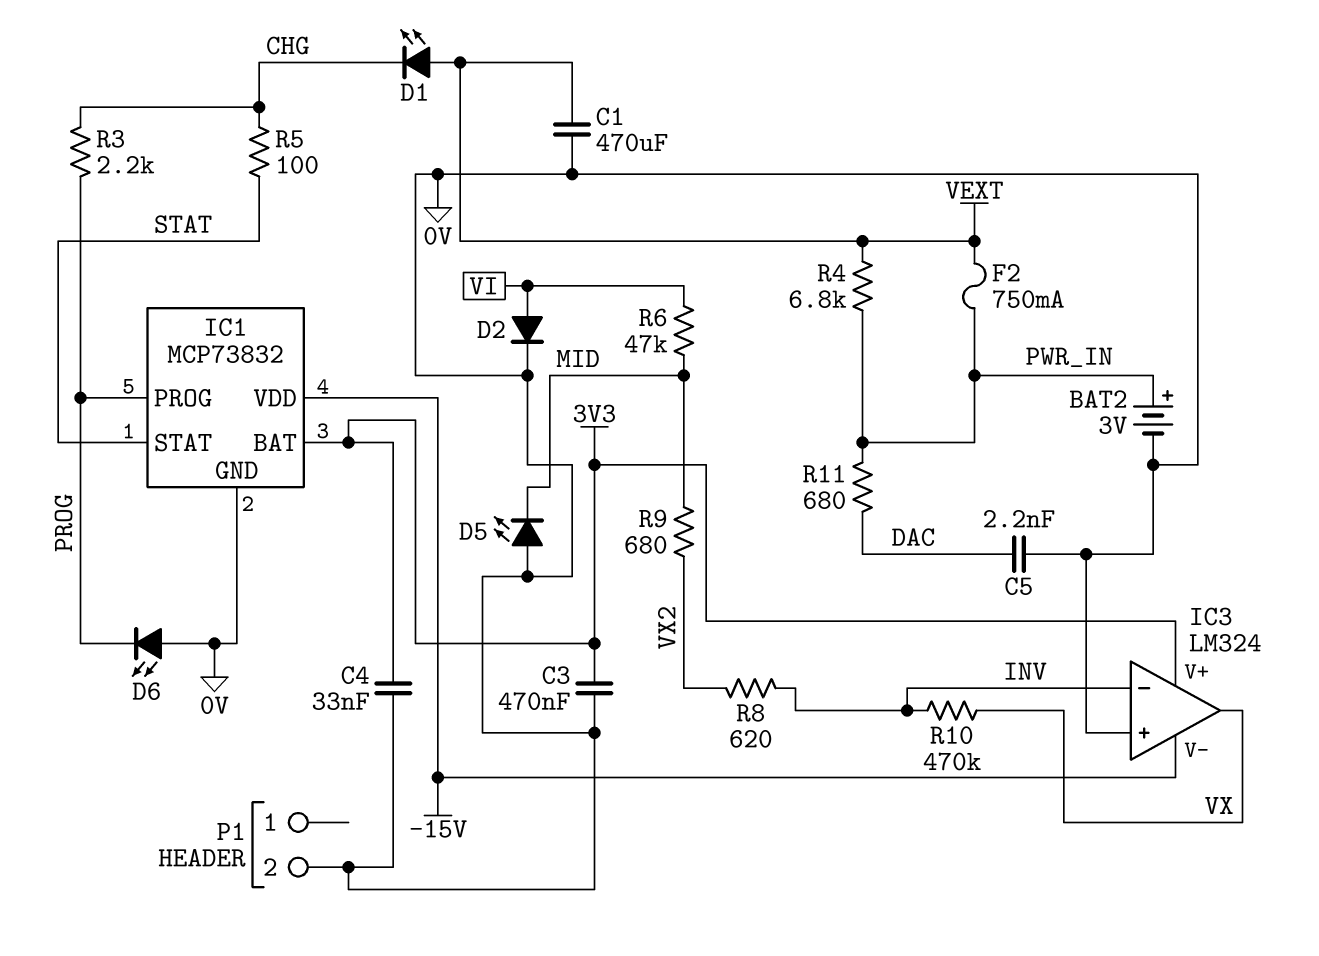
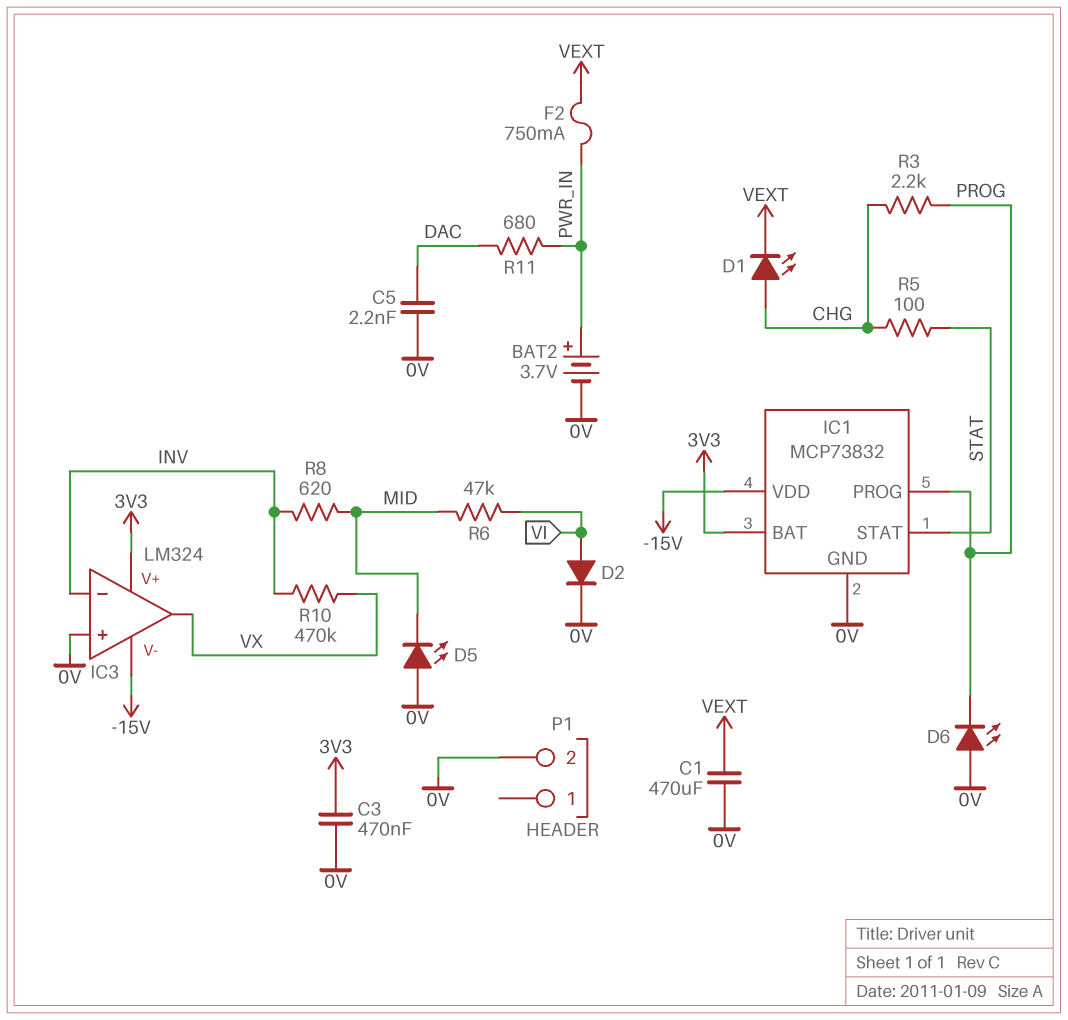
BAT2: 3V (plus PWR_IN, minus 0V) -> 3.7V (plus PWR_IN, minus 0V)
C4: 33nF (0V, 3V3) -> none
D1: LED (A VEXT, K CHG) -> LED (A CHG, K VEXT)
R4: 6.8k (PWR_IN, VEXT) -> none
R8: 620 (INV, VX2) -> 620 (INV, MID)
R9: 680 (MID, VX2) -> none

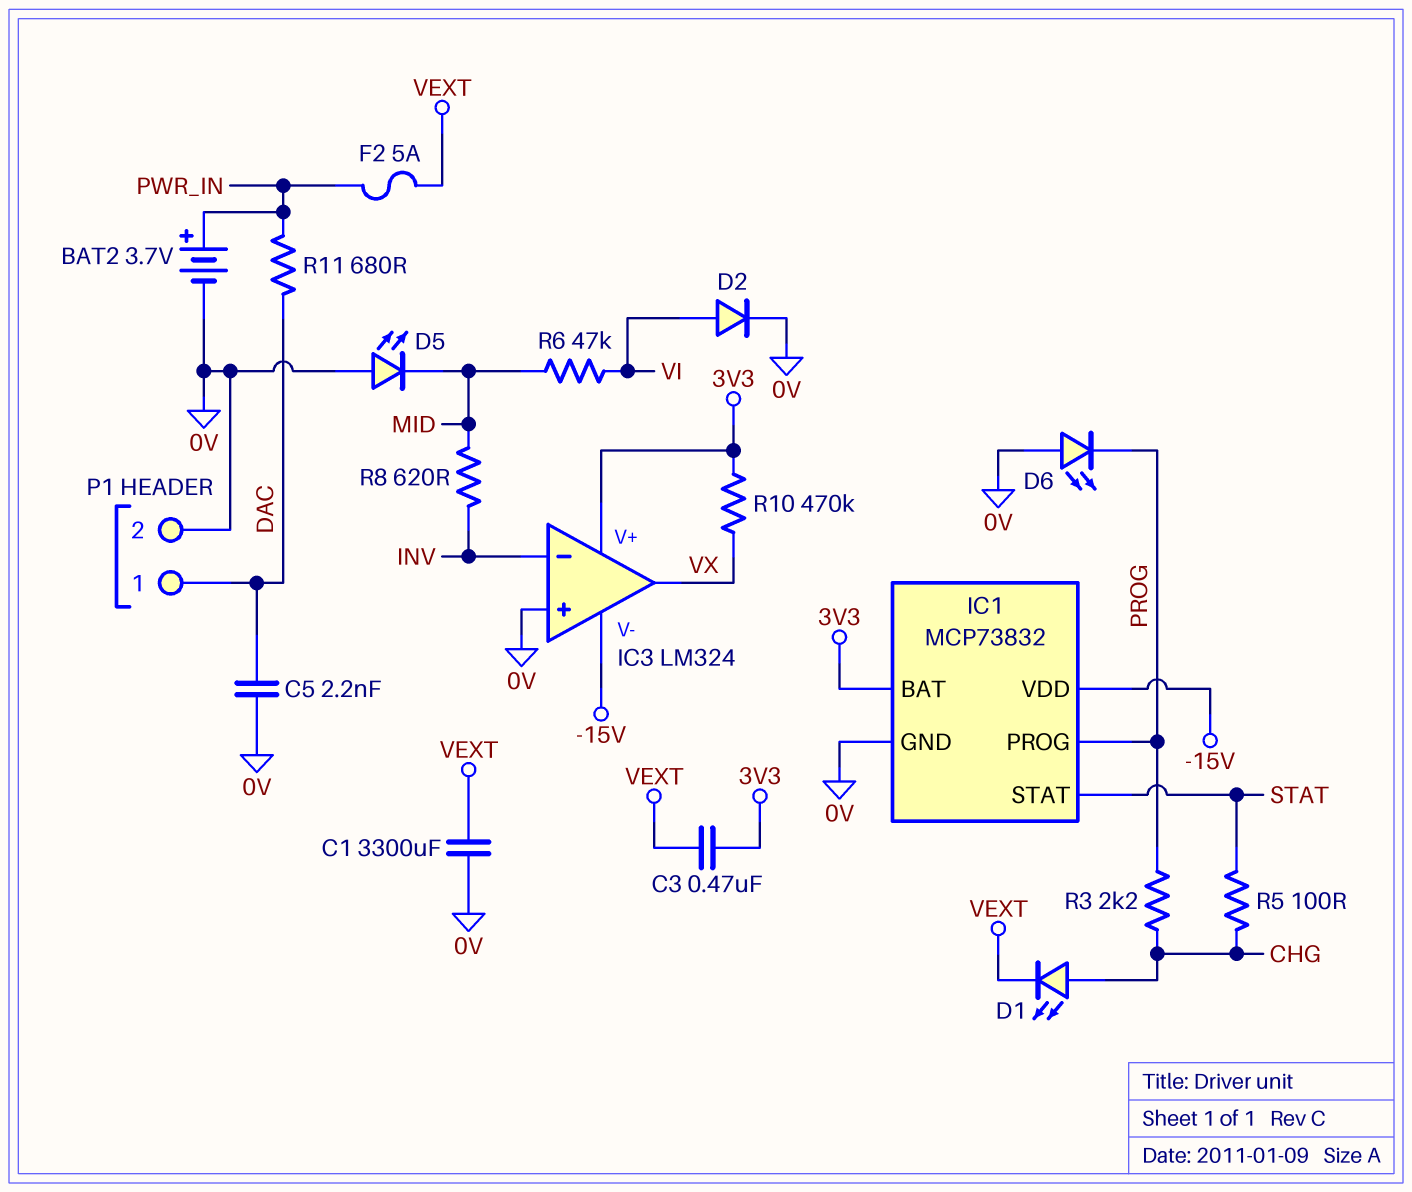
C1: 470uF (0V, VEXT) -> 3300uF (0V, VEXT)
C3: 470nF (0V, 3V3) -> 470nF (3V3, VEXT)
F2: 750mA (PWR_IN, VEXT) -> 5A (PWR_IN, VEXT)
P1 pin 1: none -> DAC
R10: 470k (INV, VX) -> 470k (3V3, VX)

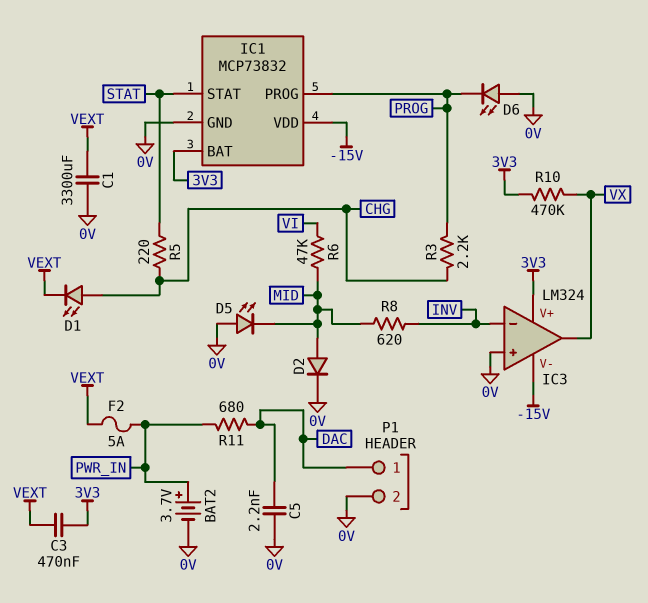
D2: diode (A VI, K 0V) -> diode (A MID, K 0V)
R5: 100 (CHG, STAT) -> 220 (CHG, STAT)

